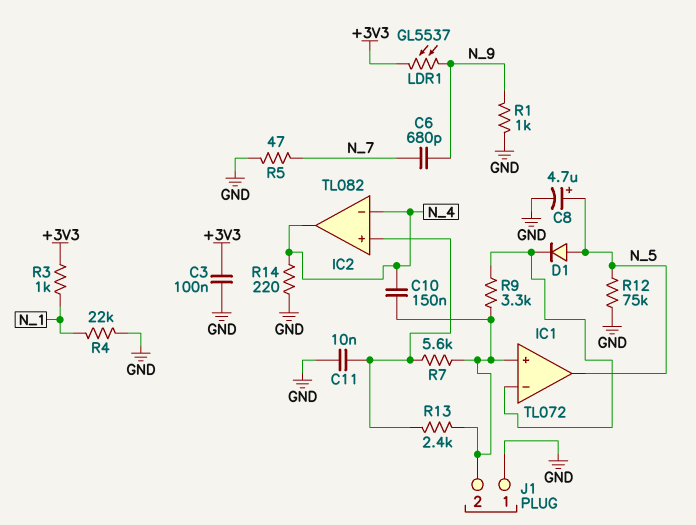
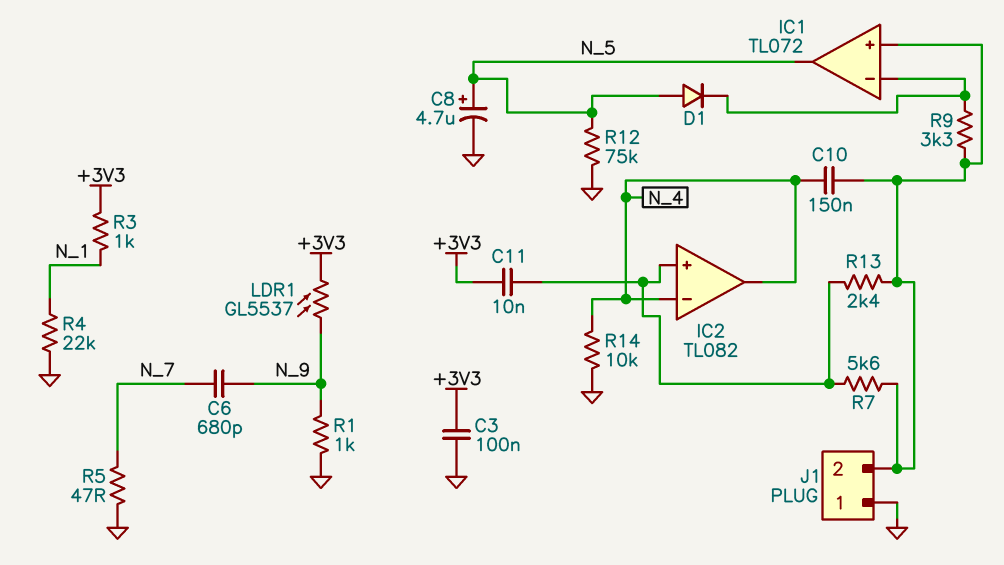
C11: 10nF (GND, IC2/in+) -> 10nF (+3V3, IC2/in+)
R14: 220 (GND, N_4) -> 10k (GND, N_4)

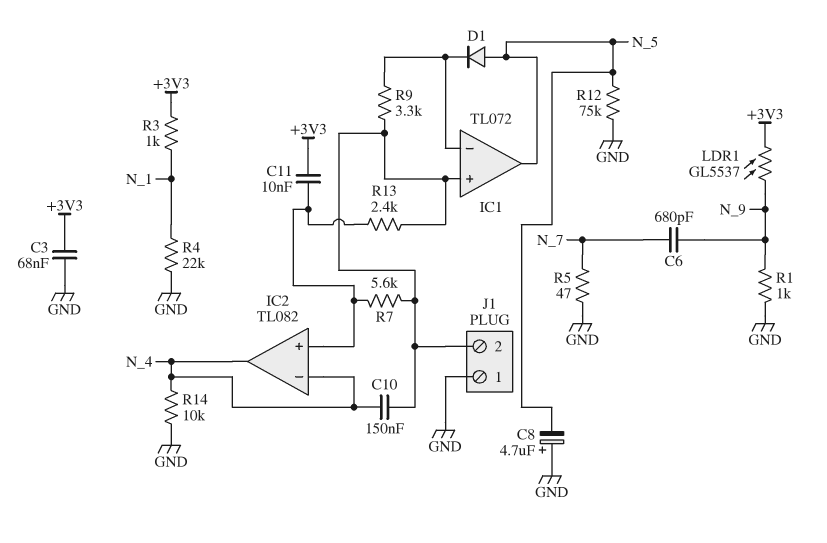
C3: 100nF (+3V3, GND) -> 68nF (+3V3, GND)
C8: 4.7uF (plus N_5, minus GND) -> 4.7uF (plus GND, minus N_5)

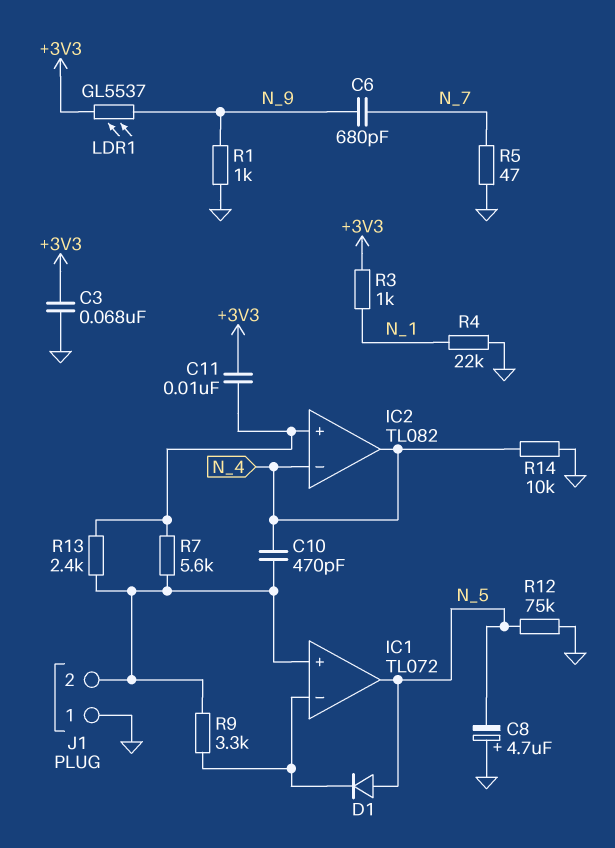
C10: 150nF (IC1/in+, N_4) -> 470pF (IC1/in+, N_4)

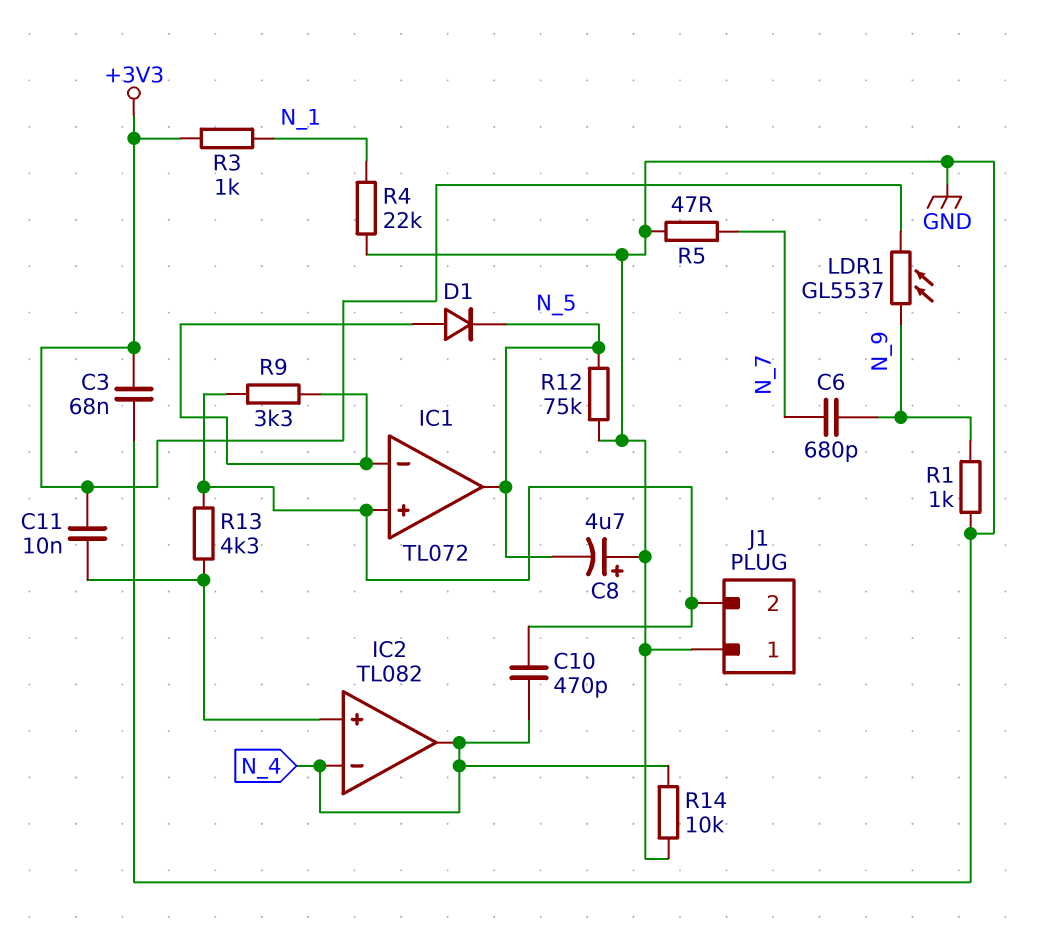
D1: diode (A N_5, K IC1/in-) -> diode (A IC1/in-, K N_5)
R7: 5.6k (IC1/in+, IC2/in+) -> none
R13: 2.4k (IC1/in+, IC2/in+) -> 4.3k (IC1/in+, IC2/in+)

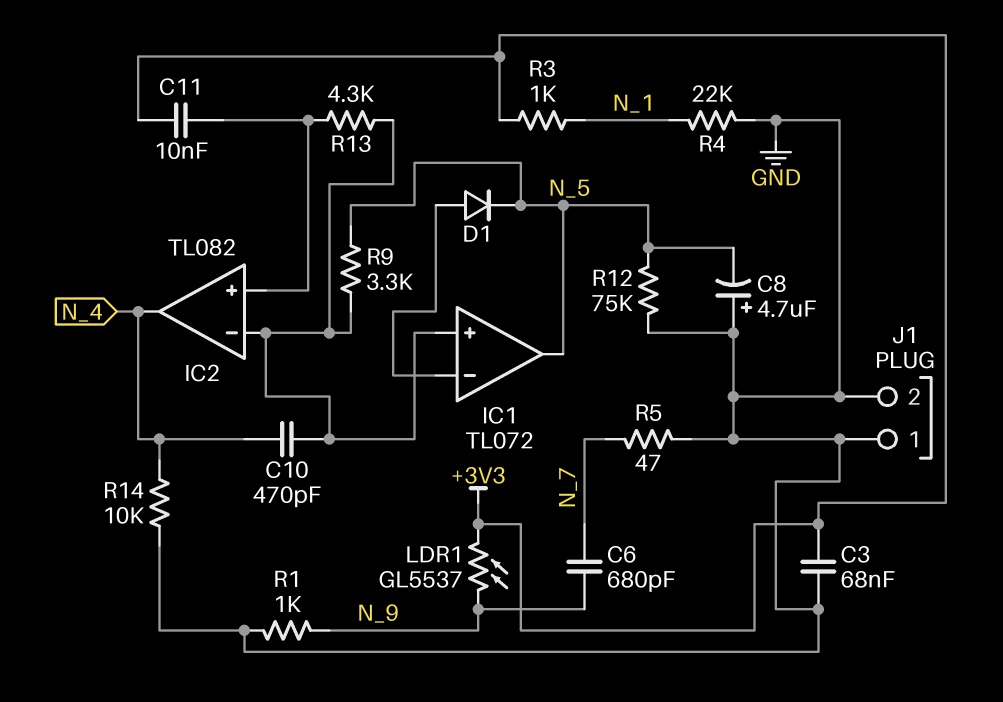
IC2 pin in-: N_4 -> IC1/in+
J1 pin 2: IC1/in+ -> GND
R9: 3.3k (IC1/in+, IC1/in-) -> 3.3k (IC1/in+, N_5)

